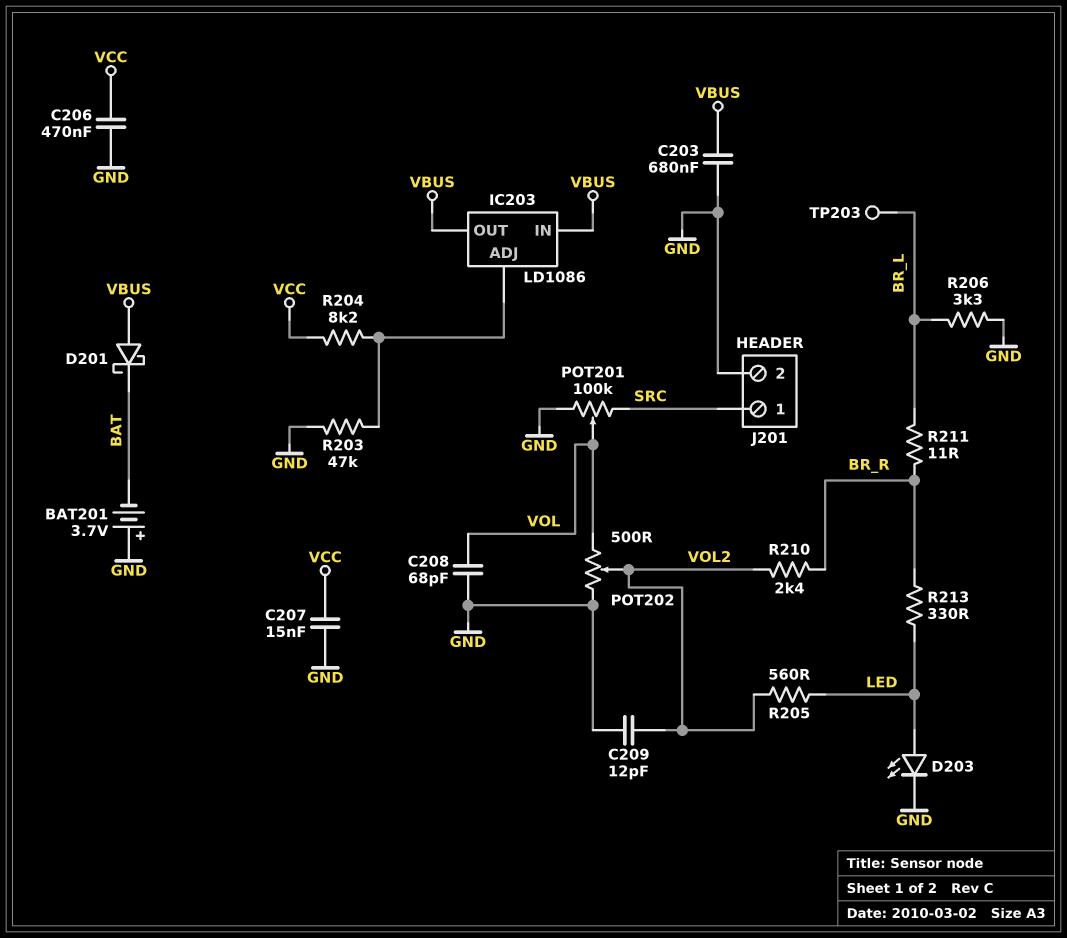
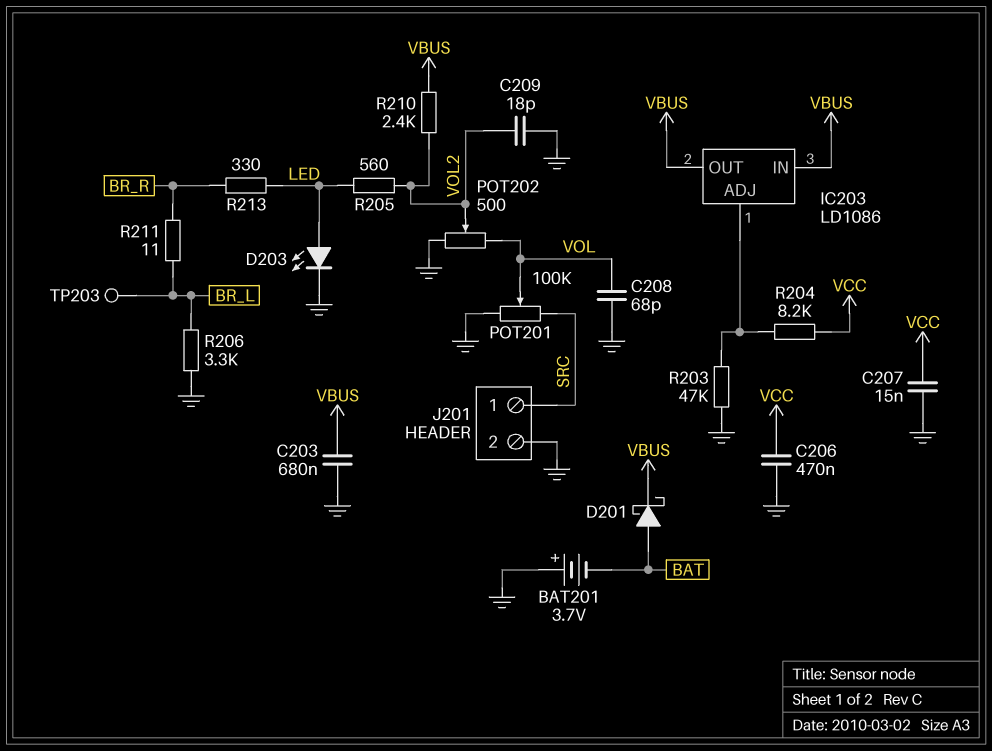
C209: 12pF (GND, VOL2) -> 18pF (GND, VOL2)
D201: schottky (A VBUS, K BAT) -> schottky (A BAT, K VBUS)
R210: 2.4k (BR_R, VOL2) -> 2.4k (VBUS, VOL2)

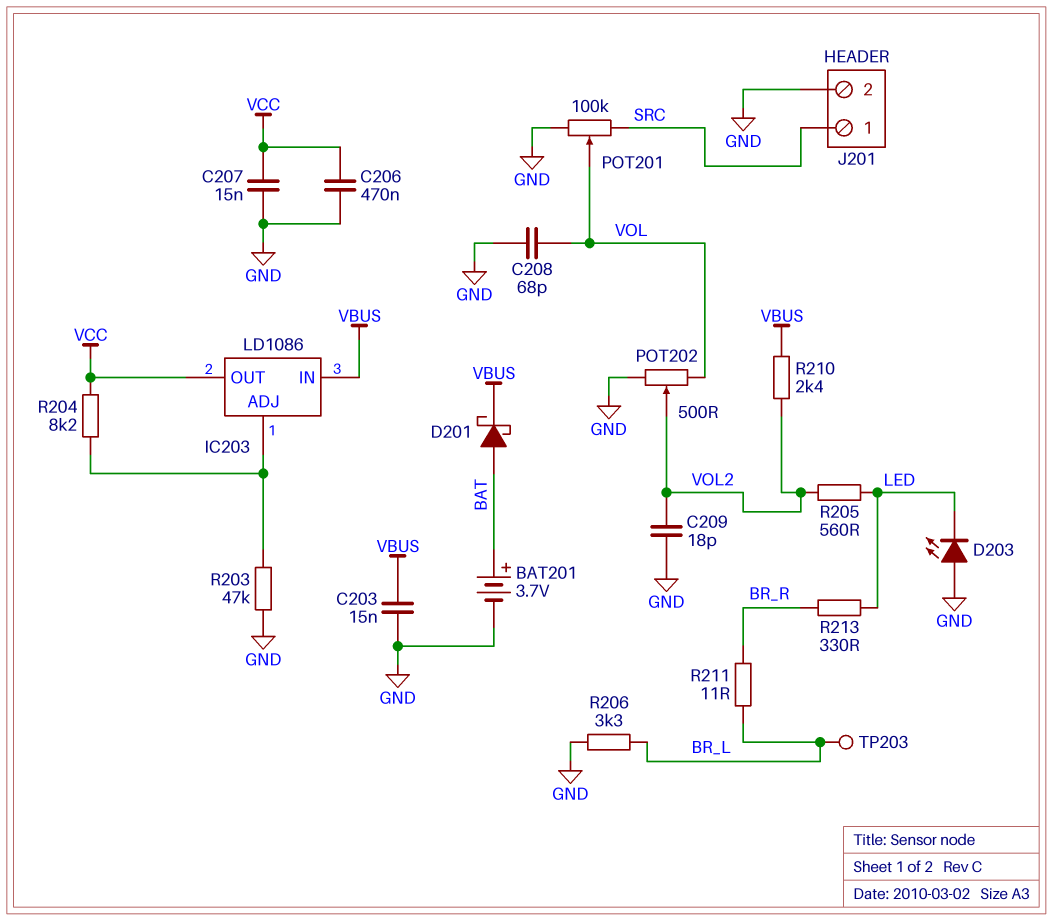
BAT201: 3.7V (plus GND, minus BAT) -> 3.7V (plus BAT, minus GND)
C203: 680nF (GND, VBUS) -> 15nF (GND, VBUS)
D203: LED (A LED, K GND) -> LED (A GND, K LED)
IC203 pin OUT: VBUS -> VCC

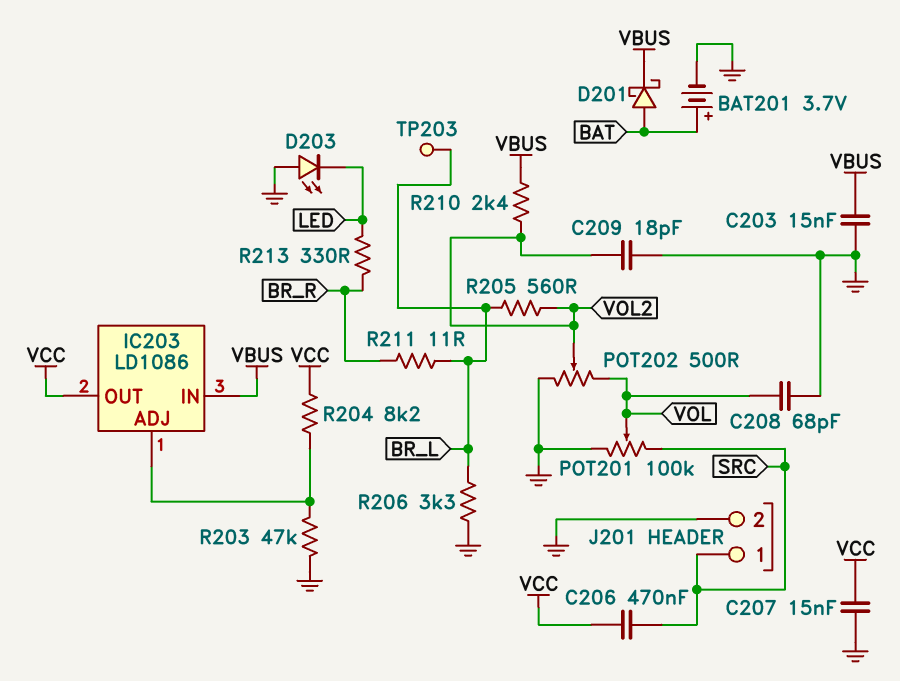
C206: 470nF (GND, VCC) -> 470nF (SRC, VCC)
R205: 560 (LED, VOL2) -> 560 (BR_L, VOL2)

